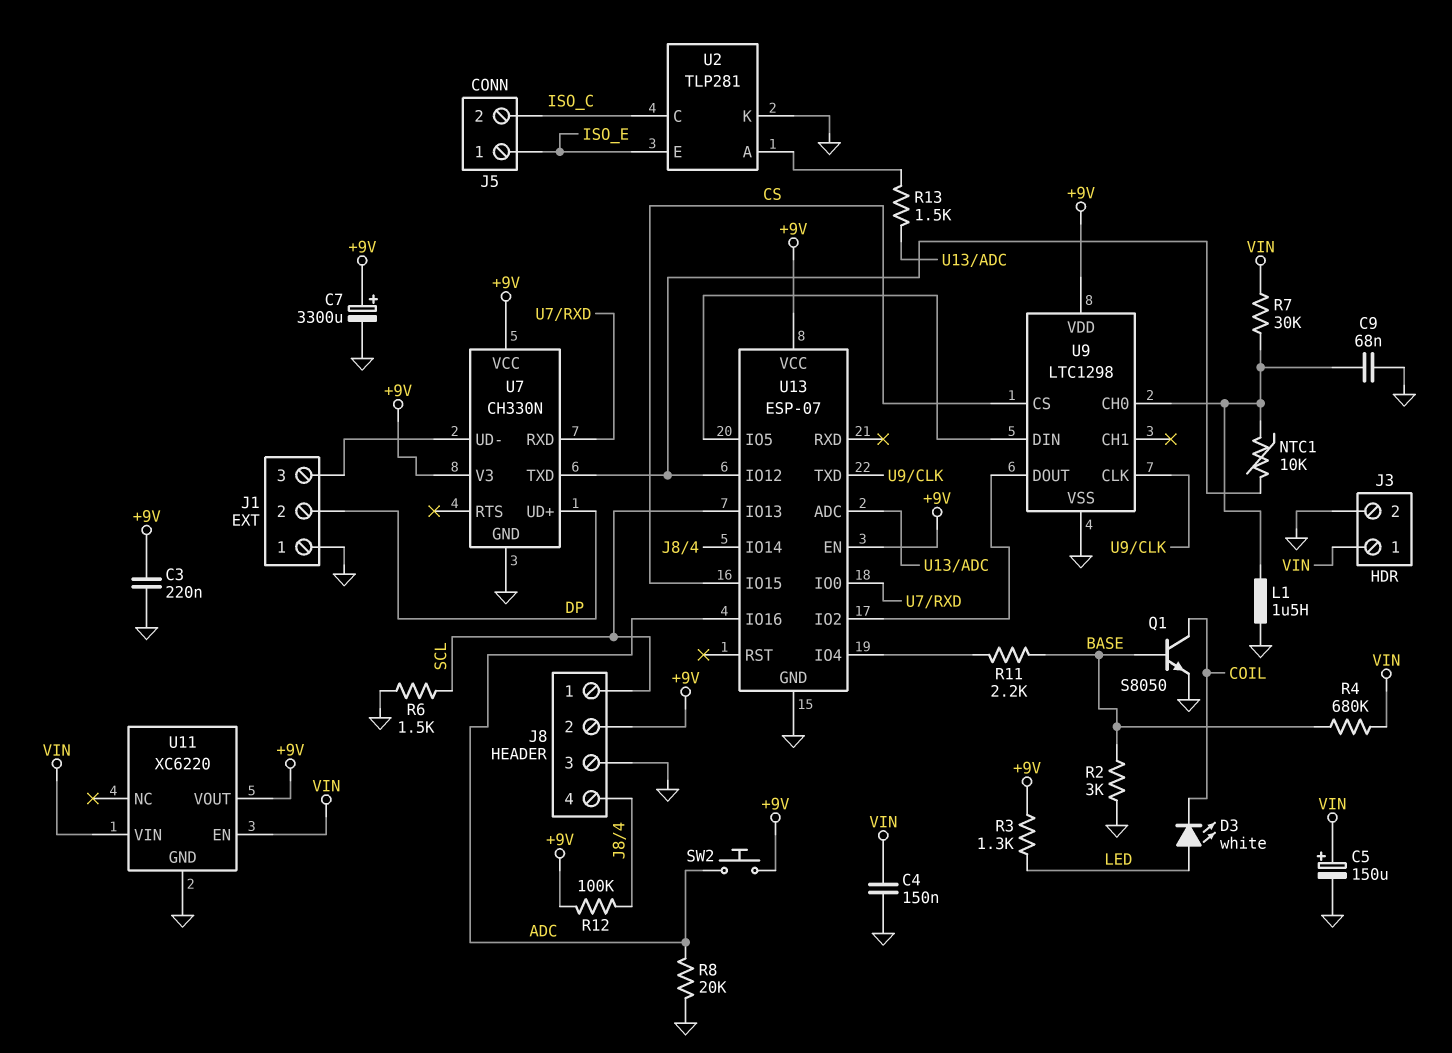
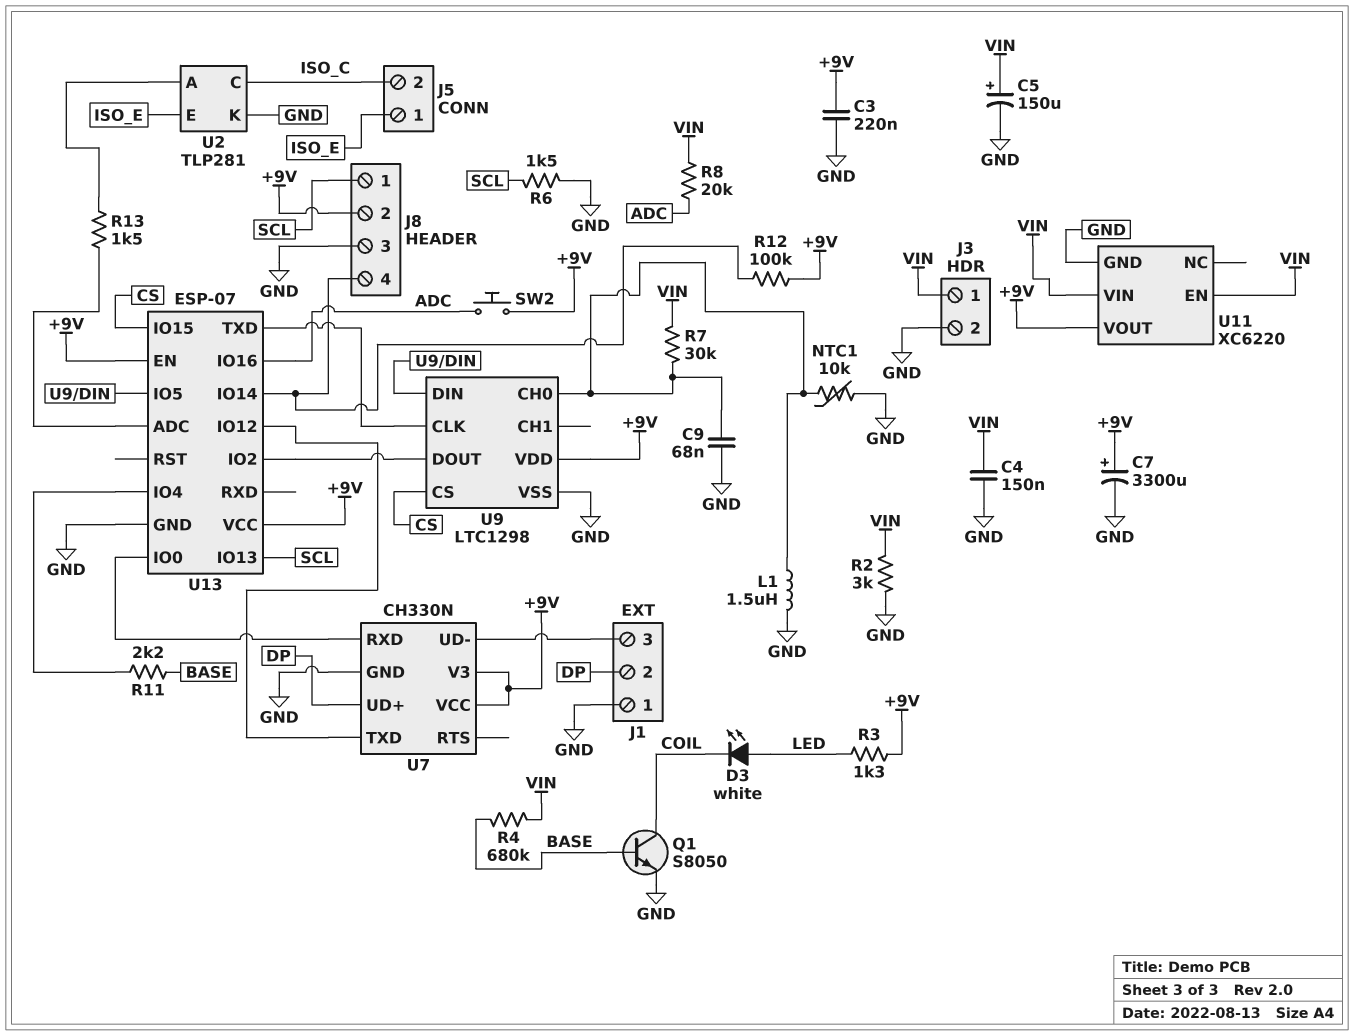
NTC1: 10k (U7/TXD, U9/CH0) -> 10k (GND, U9/CH0)
R2: 3k (BASE, GND) -> 3k (GND, VIN)
R8: 20k (ADC, GND) -> 20k (ADC, VIN)

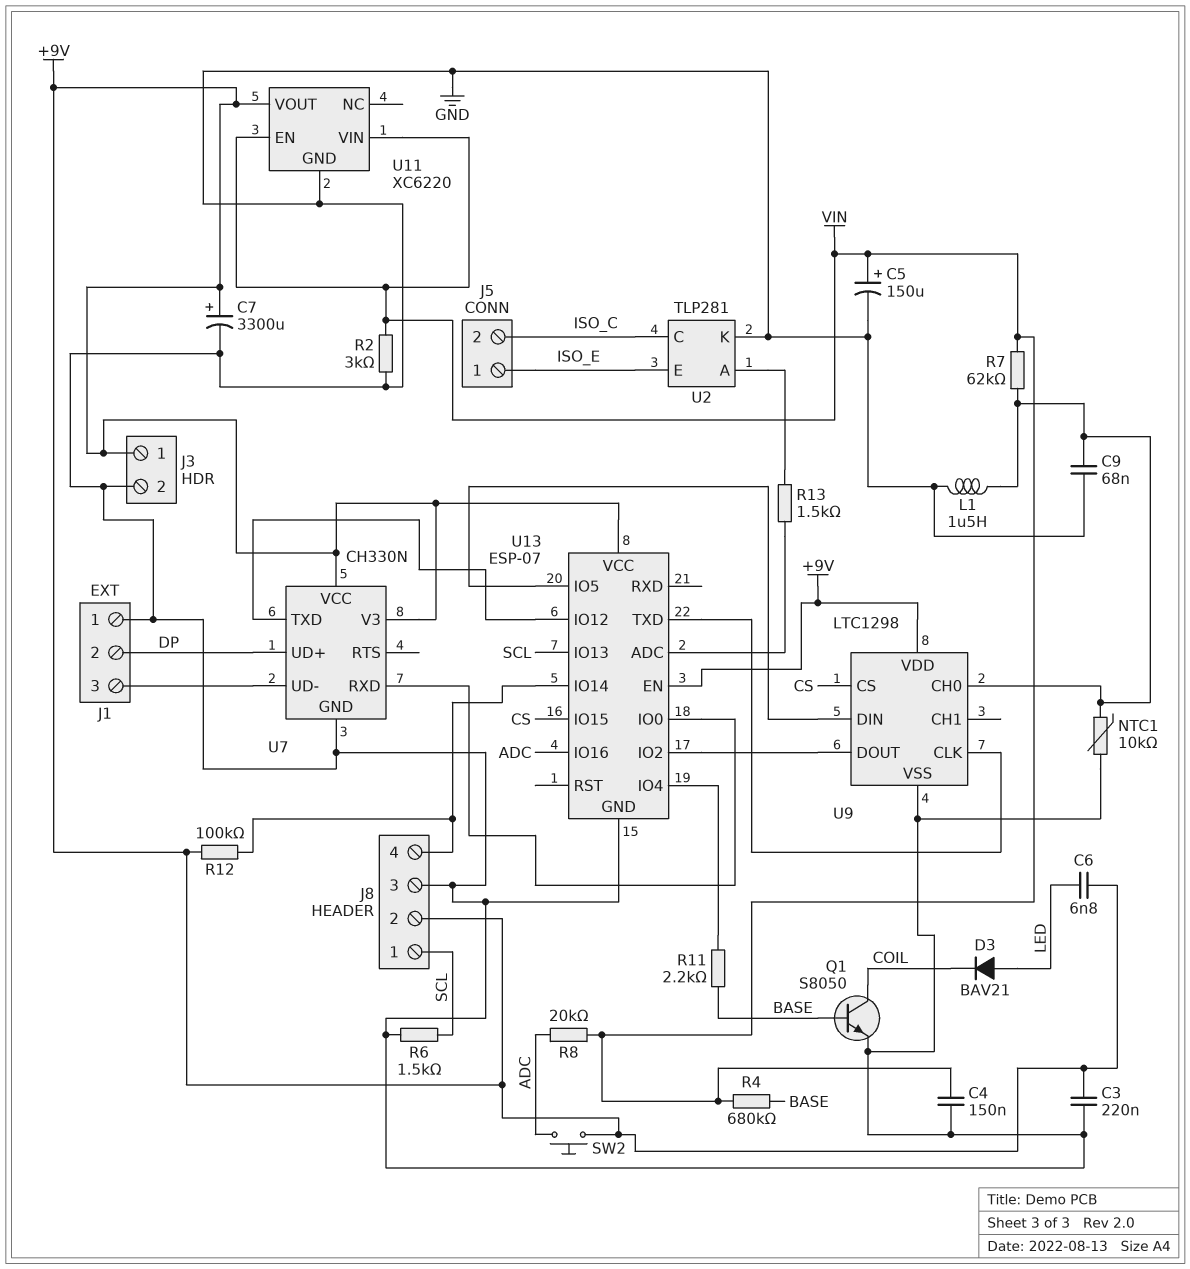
C6: none -> 6.8nF (+9V, LED)
D3: LED white (A LED, K COIL) -> diode BAV21 (A LED, K COIL)
J3 pin 1: VIN -> +9V
R3: 1.3k (+9V, LED) -> none
R7: 30k (U9/CH0, VIN) -> 62k (U9/CH0, VIN)

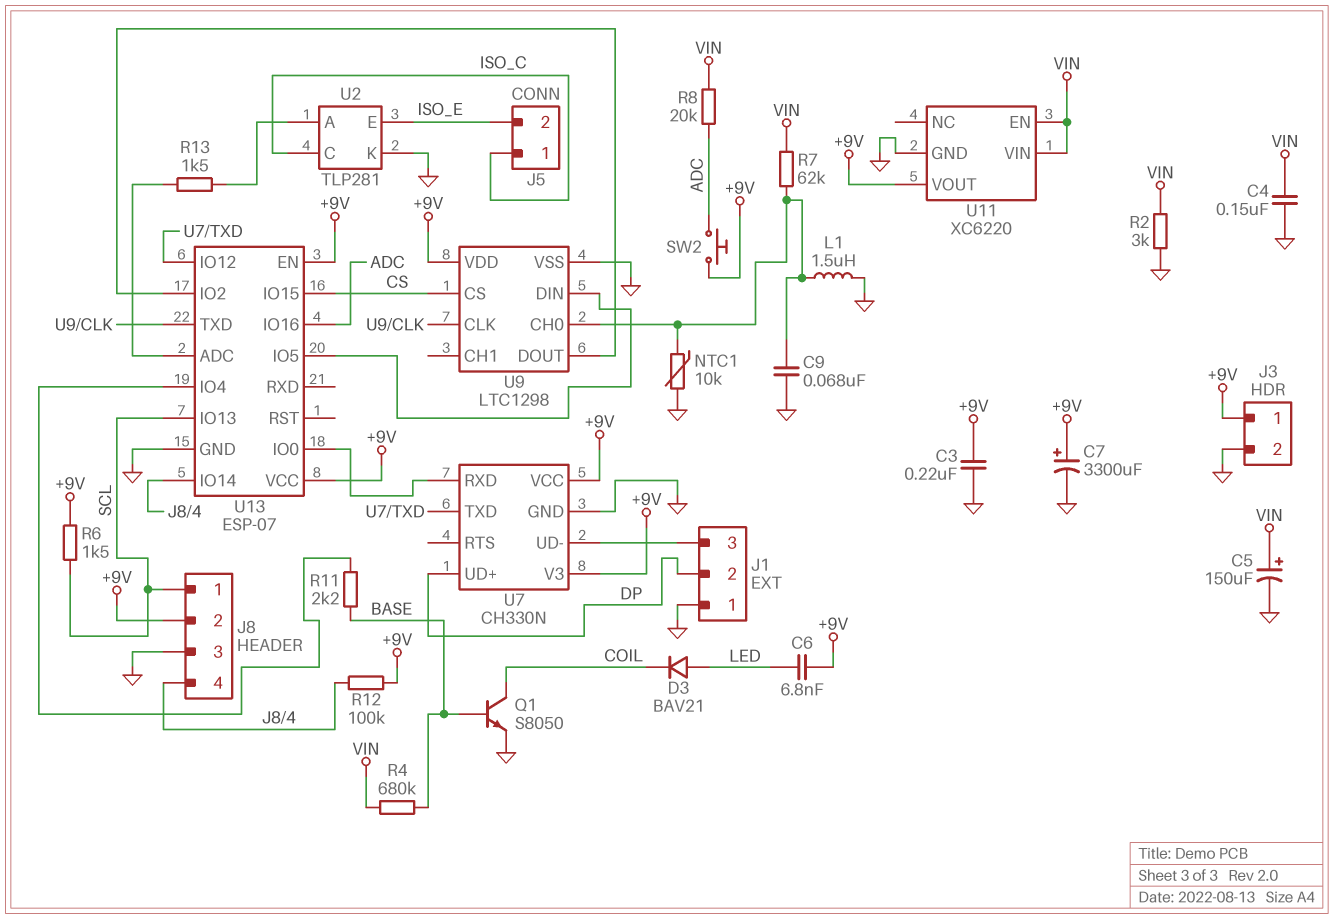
J5 pin 1: ISO_E -> ISO_C
J5 pin 2: ISO_C -> ISO_E
R6: 1.5k (GND, SCL) -> 1.5k (+9V, SCL)

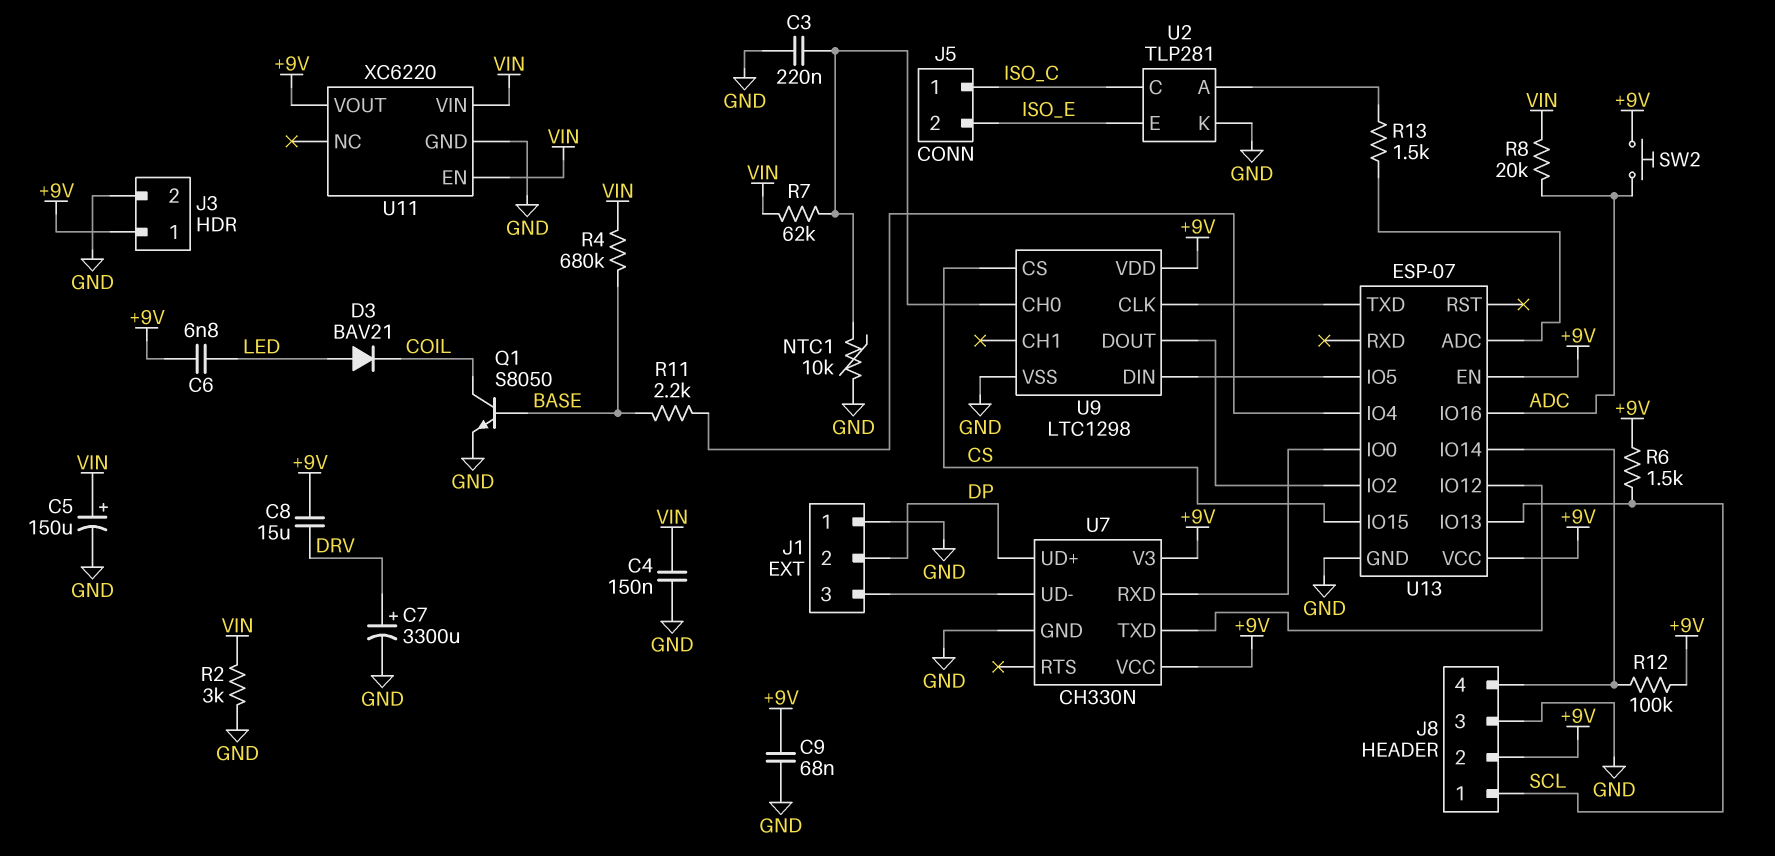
C3: 220nF (+9V, GND) -> 220nF (GND, U9/CH0)
C7: 3300uF (plus +9V, minus GND) -> 3300uF (plus DRV, minus GND)
C8: none -> 15uF (+9V, DRV)
C9: 68nF (GND, U9/CH0) -> 68nF (+9V, GND)
L1: 1.5uH (GND, U9/CH0) -> none

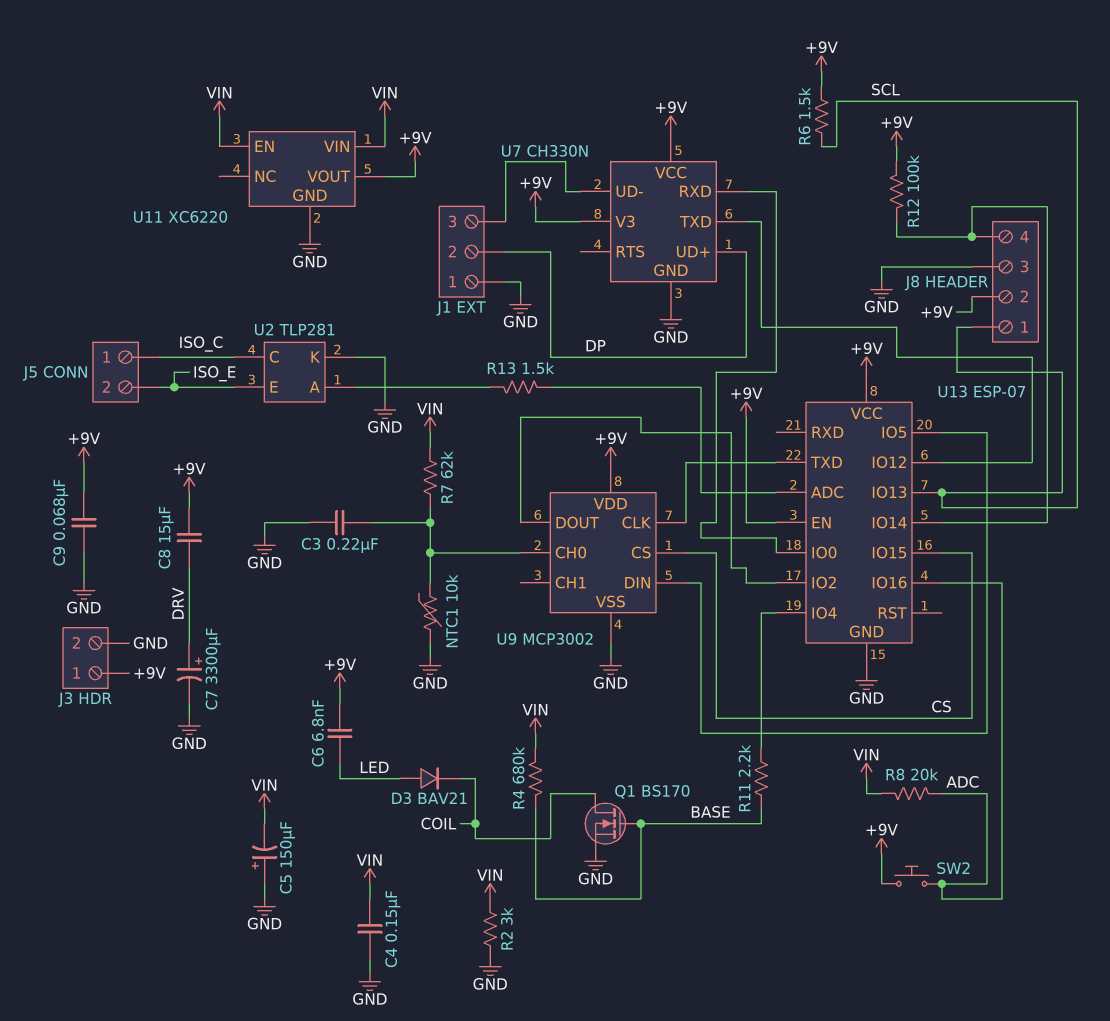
C5: 150uF (plus VIN, minus GND) -> 150uF (plus GND, minus VIN)
Q1: NPN S8050 (B BASE, C COIL, E GND) -> NMOS BS170 (G BASE, D COIL, S GND)
U9: LTC1298 -> MCP3002

